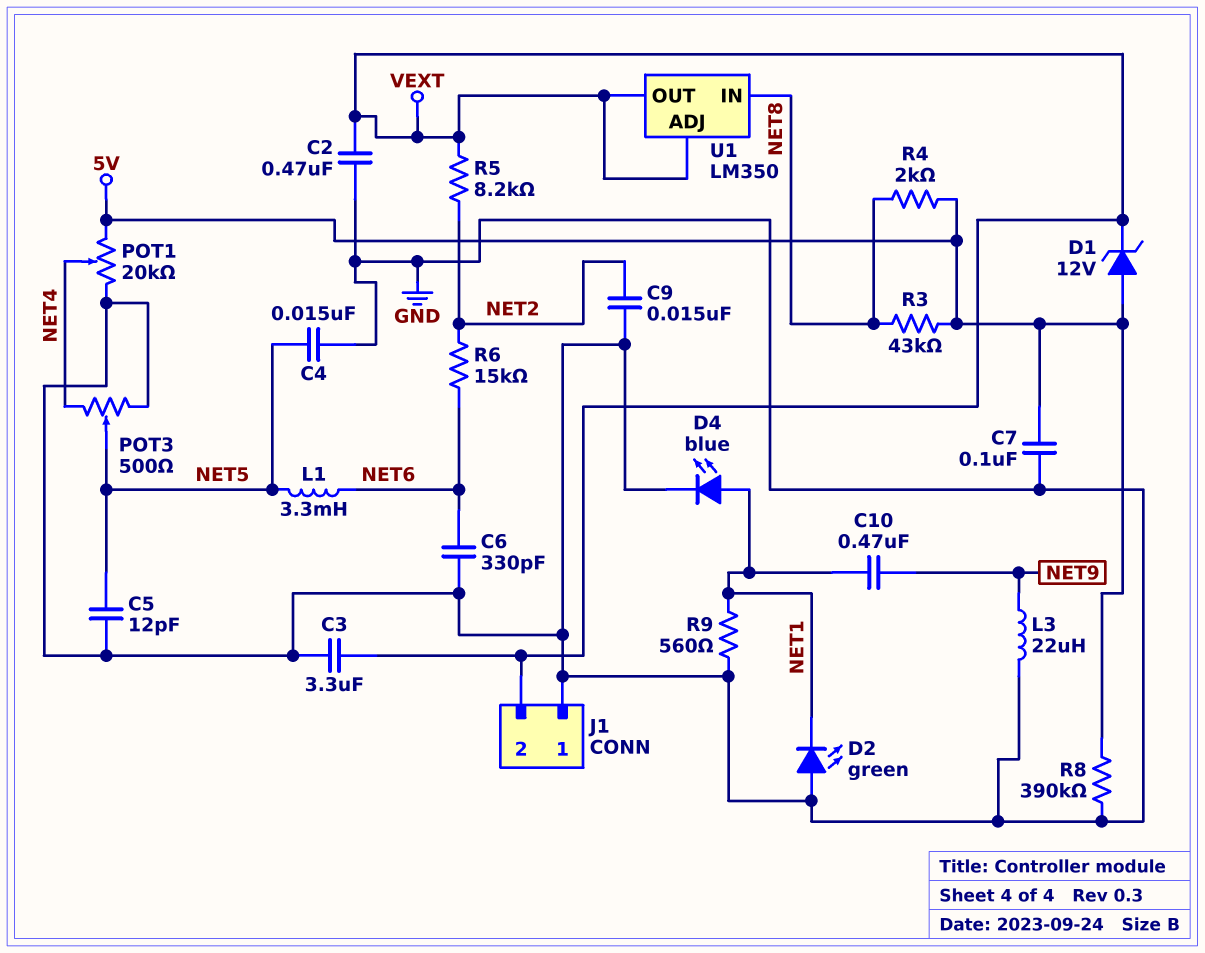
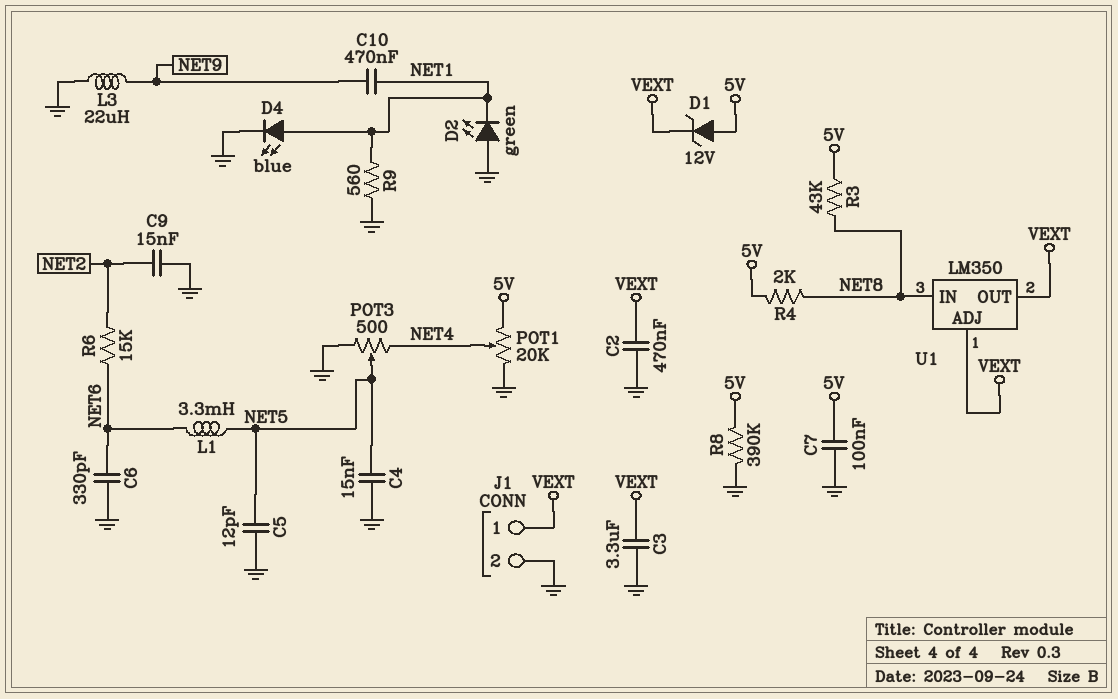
J1 pin 1: GND -> VEXT
J1 pin 2: VEXT -> GND
R5: 8.2k (NET2, VEXT) -> none

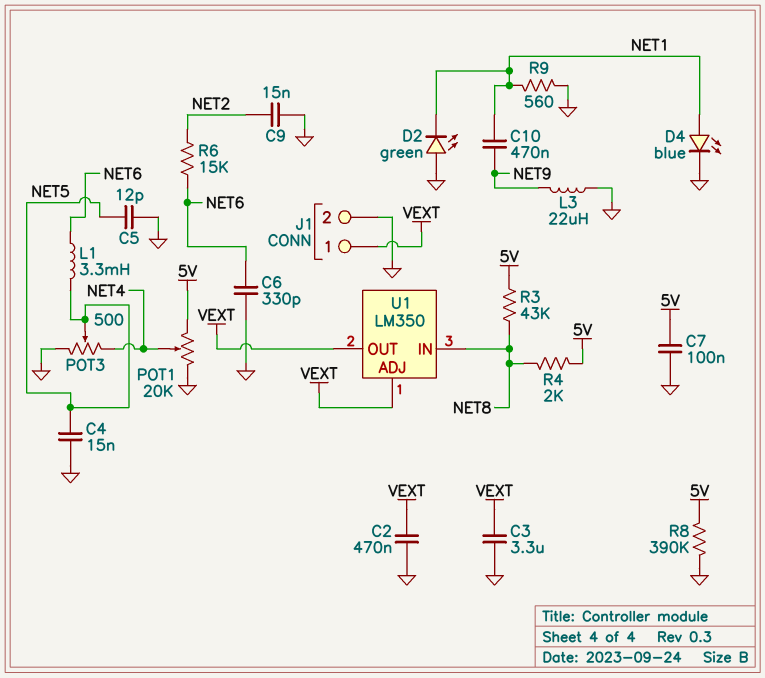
D1: zener 12V (A 5V, K VEXT) -> none

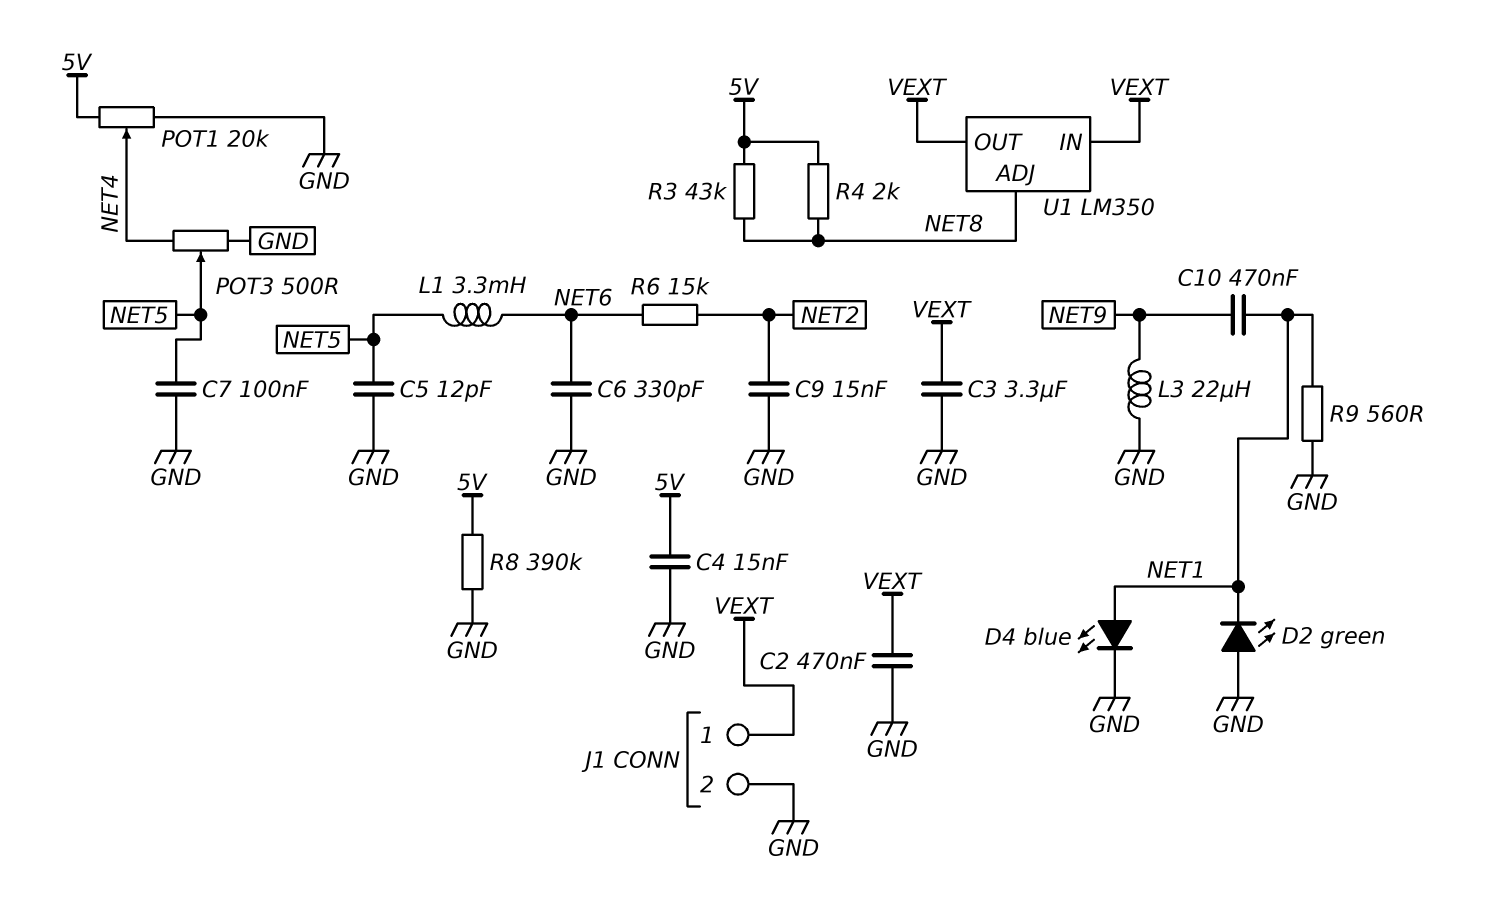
C4: 15nF (GND, NET5) -> 15nF (5V, GND)
C7: 100nF (5V, GND) -> 100nF (GND, NET5)
U1 pin ADJ: VEXT -> NET8
U1 pin IN: NET8 -> VEXT

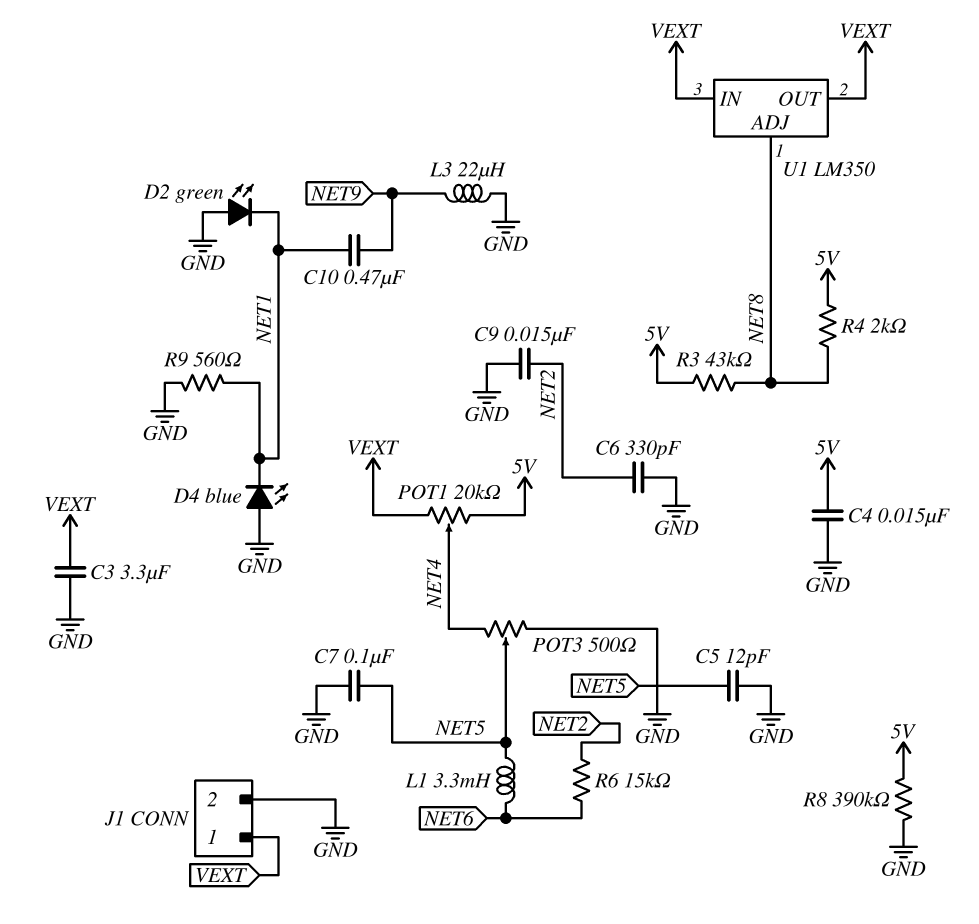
C2: 470nF (GND, VEXT) -> none
C6: 330pF (GND, NET6) -> 330pF (GND, NET2)
D4: LED blue (A NET1, K GND) -> LED blue (A GND, K NET1)
POT1: 20k (5V, GND, wiper NET4) -> 20k (5V, VEXT, wiper NET4)

